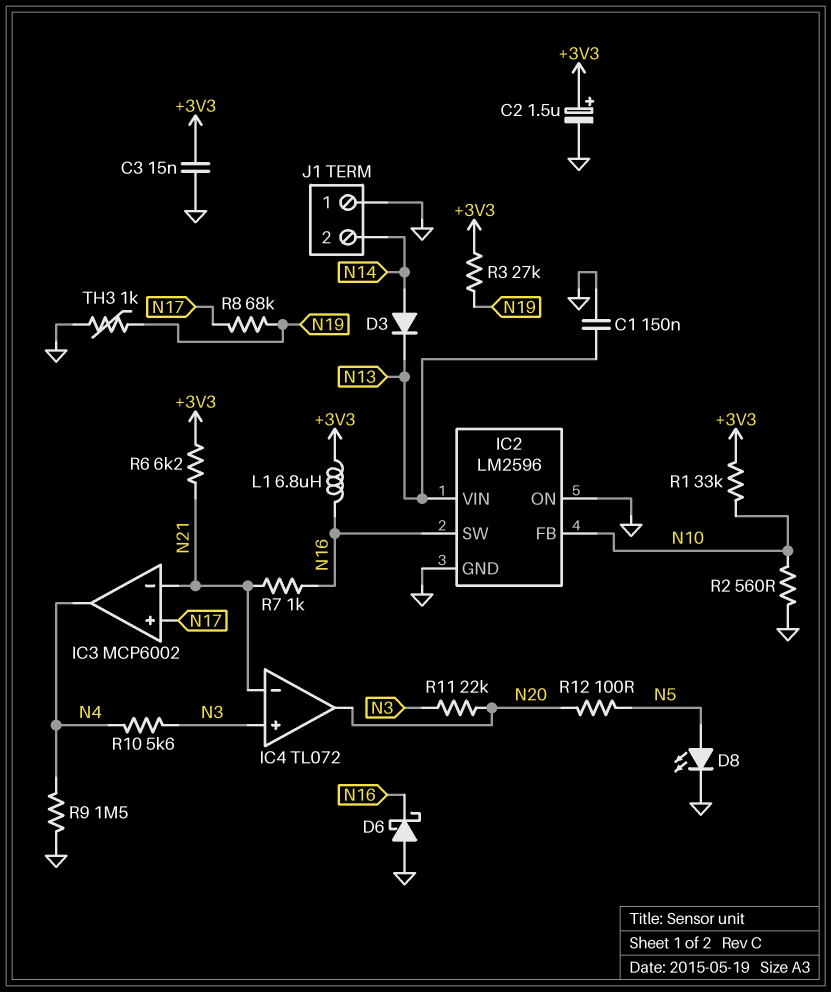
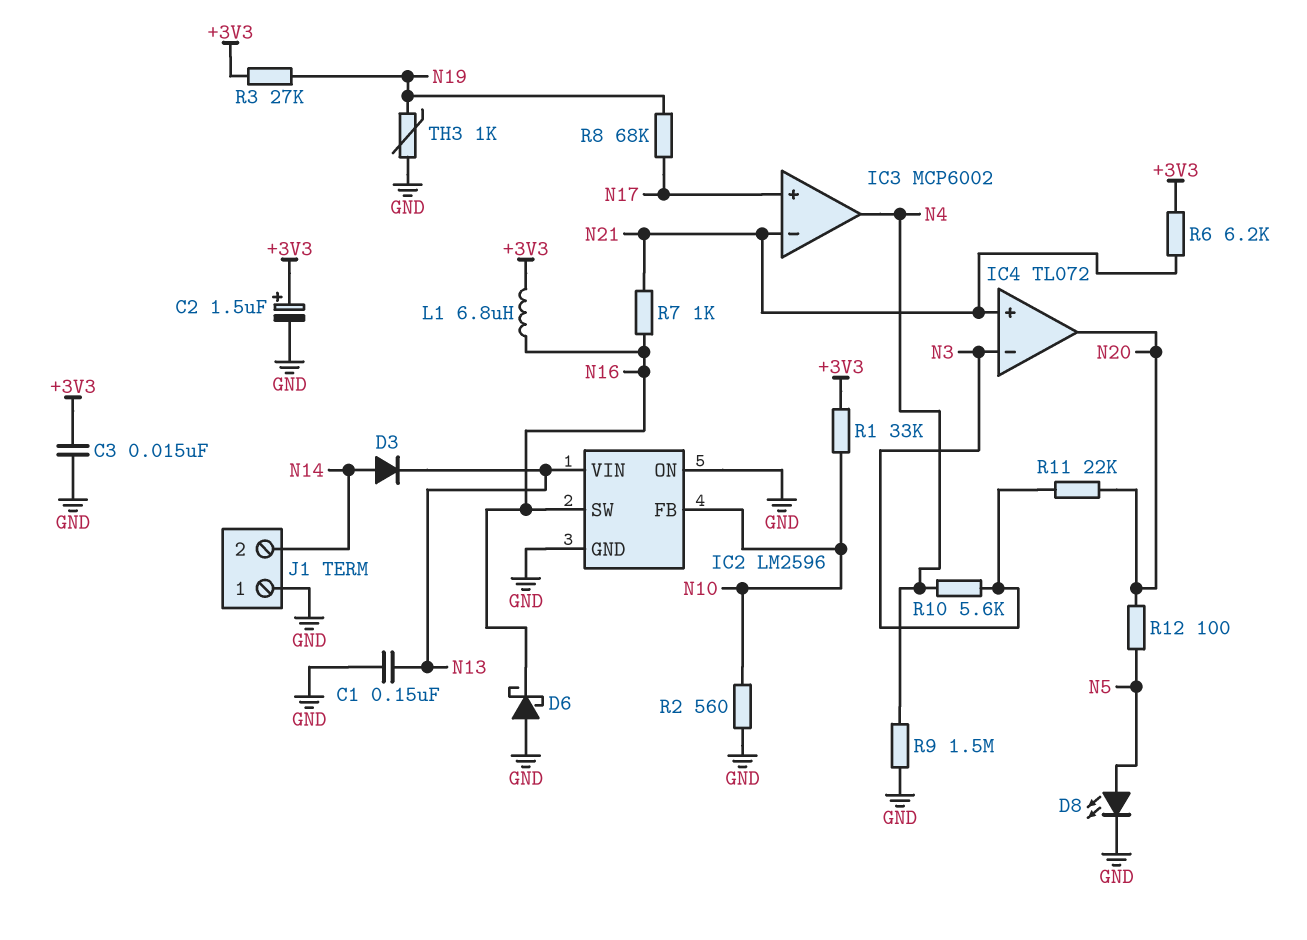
IC4 pin in+: N3 -> N21
IC4 pin in-: N21 -> N3

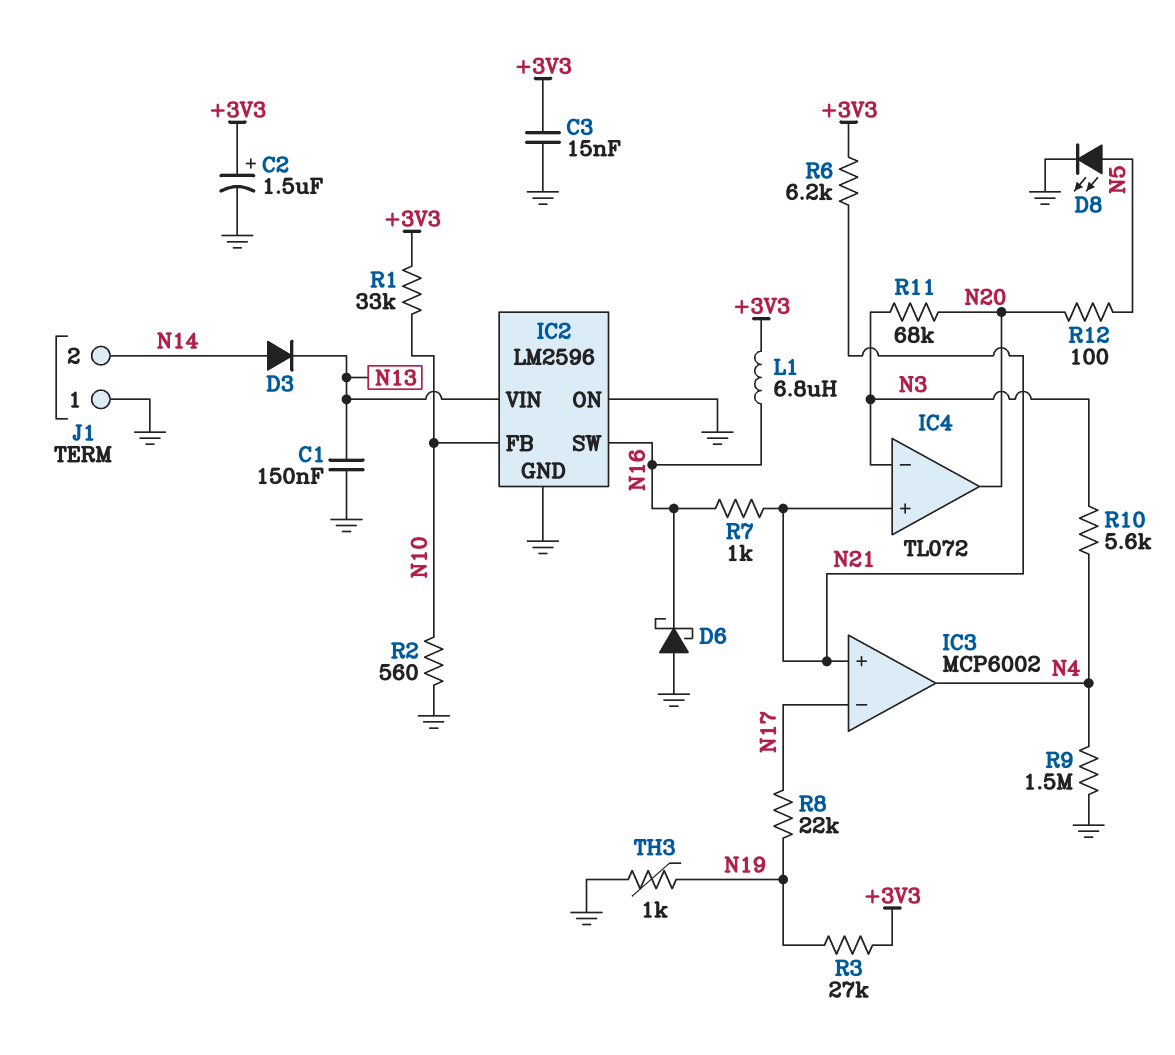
IC3 pin in+: N17 -> N21
IC3 pin in-: N21 -> N17
R8: 68k (N17, N19) -> 22k (N17, N19)
R11: 22k (N3, N20) -> 68k (N3, N20)

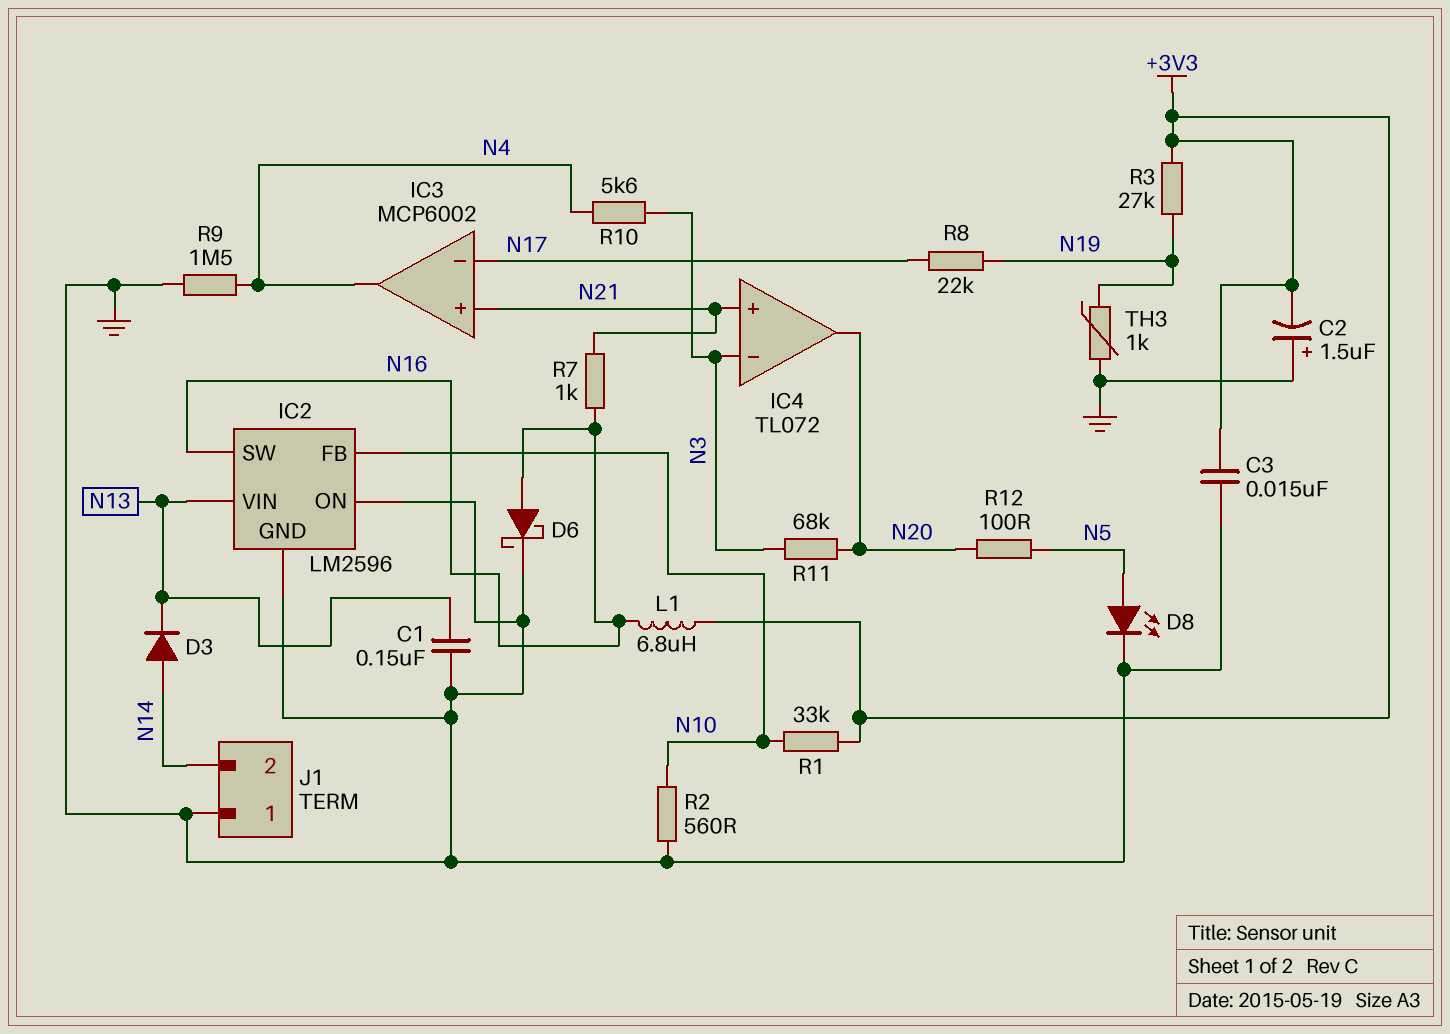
C2: 1.5uF (plus +3V3, minus GND) -> 1.5uF (plus GND, minus +3V3)
D6: schottky (A GND, K N16) -> schottky (A N16, K GND)
R6: 6.2k (+3V3, N21) -> none

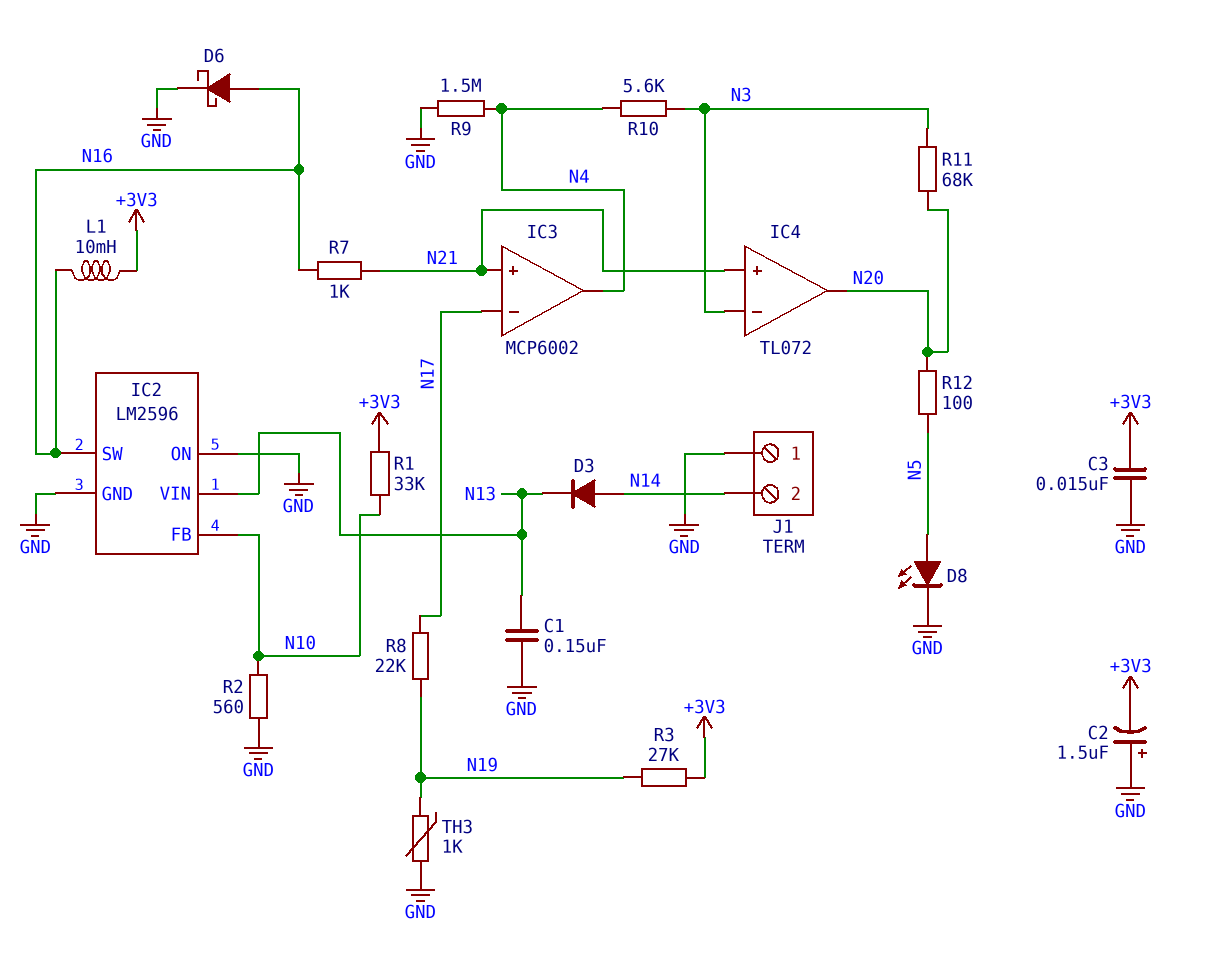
L1: 6.8uH (+3V3, N16) -> 10mH (+3V3, N16)

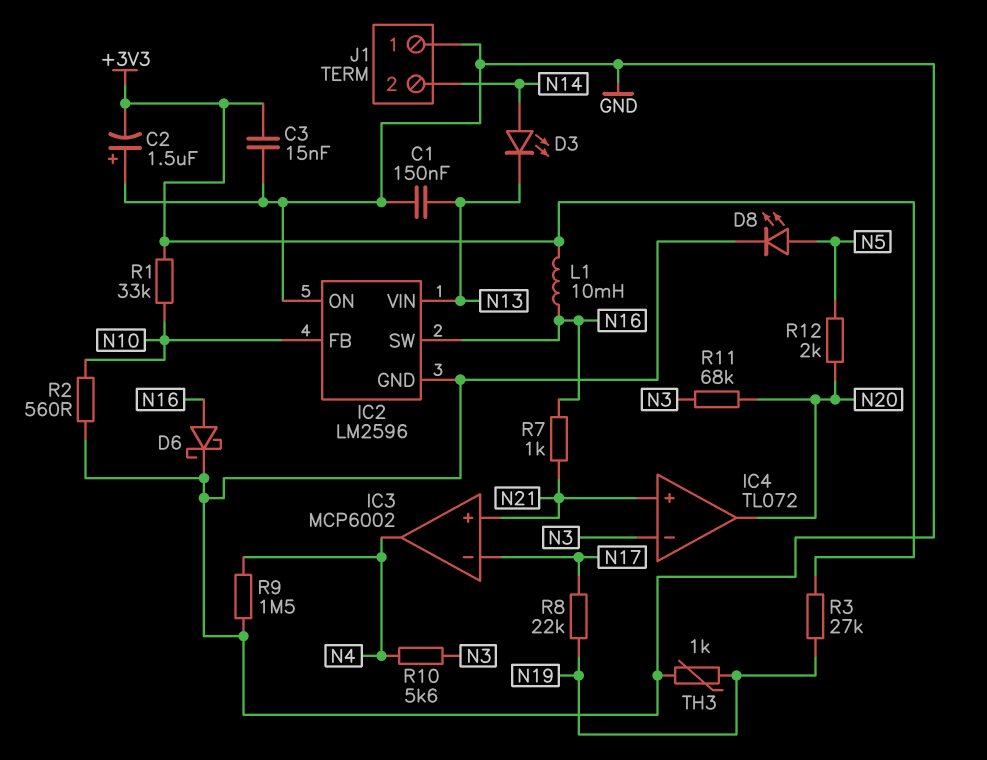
D3: diode (A N14, K N13) -> LED (A N14, K N13)
R12: 100 (N5, N20) -> 2k (N5, N20)

